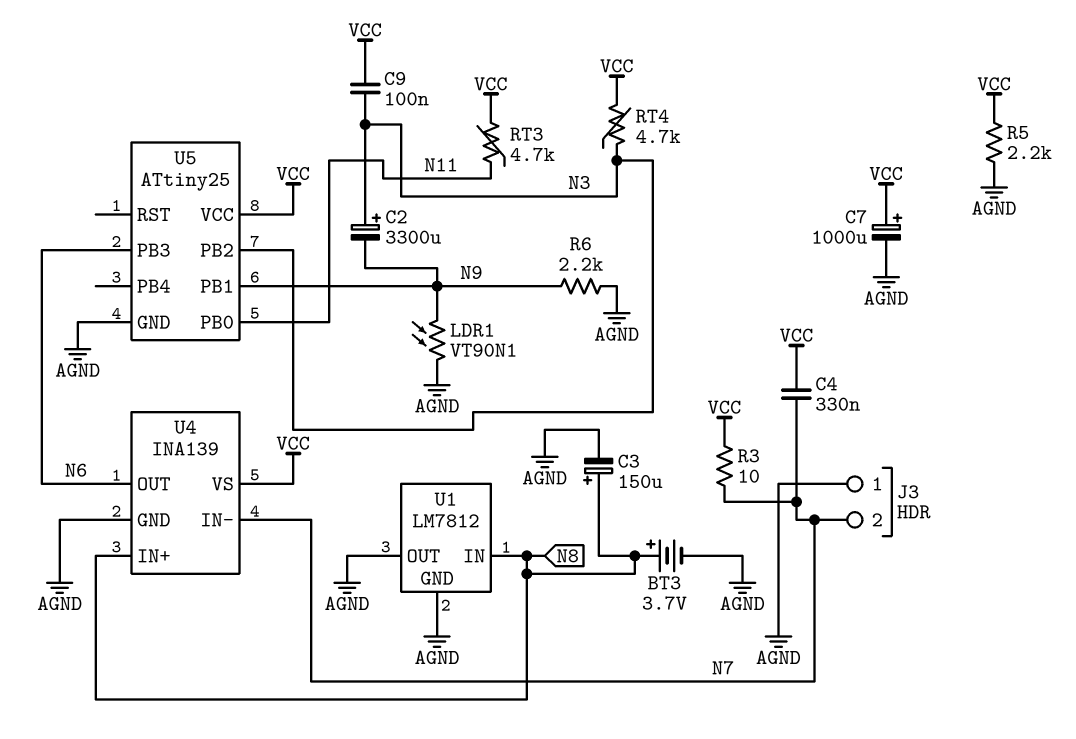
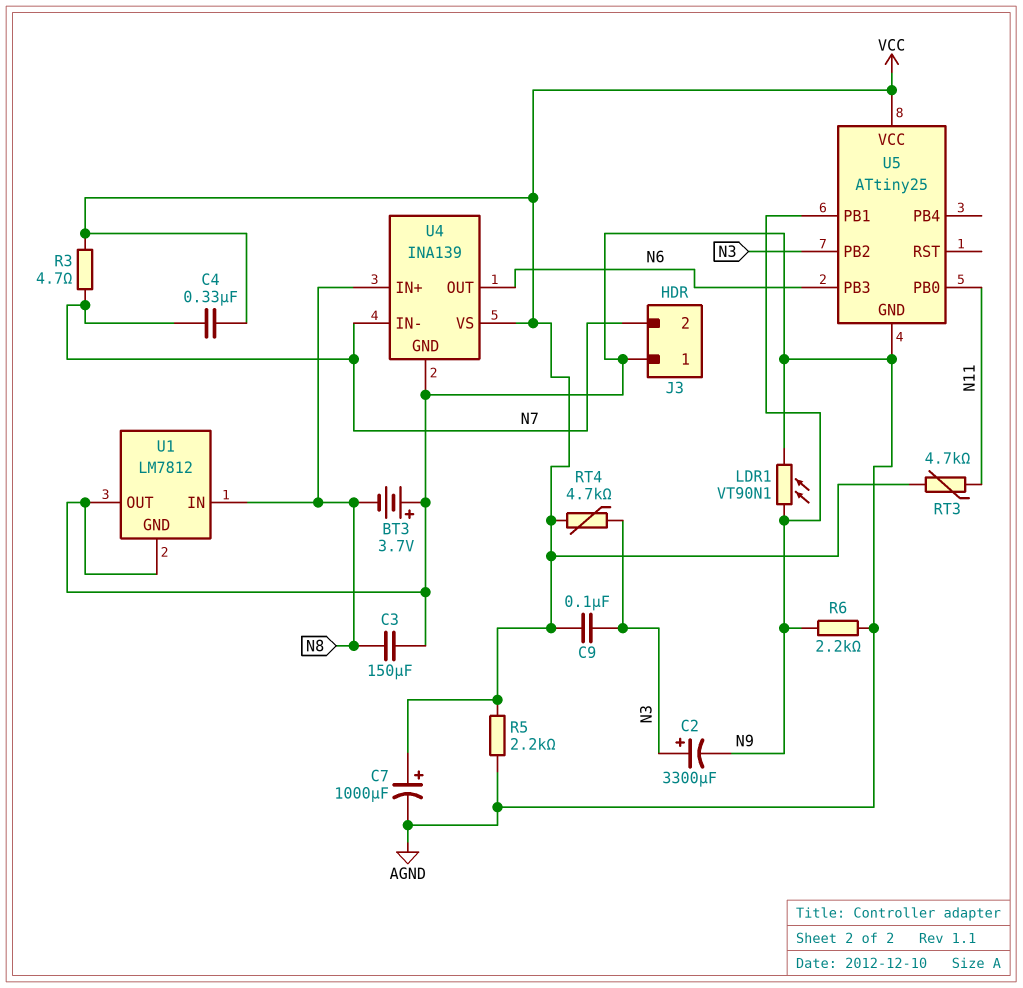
BT3: 3.7V (plus N8, minus AGND) -> 3.7V (plus AGND, minus N8)
C3: 150uF (plus N8, minus AGND) -> 150uF (AGND, N8)
R3: 10 (N7, VCC) -> 4.7 (N7, VCC)

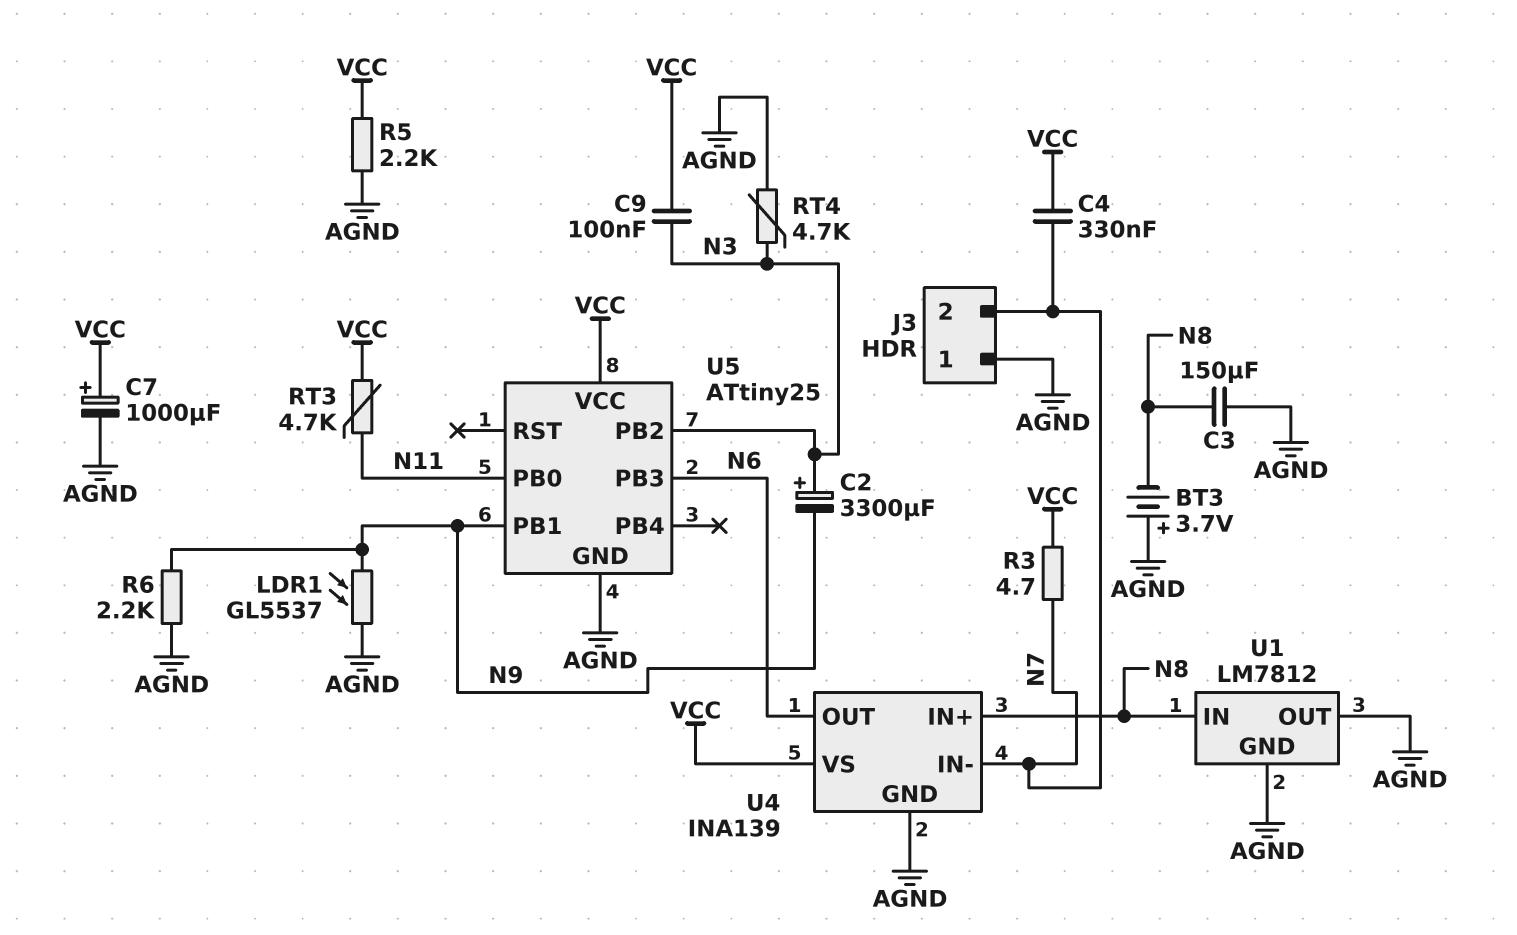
LDR1: VT90N1 (AGND, N9) -> GL5537 (AGND, N9)
RT4: 4.7k (N3, VCC) -> 4.7k (AGND, N3)

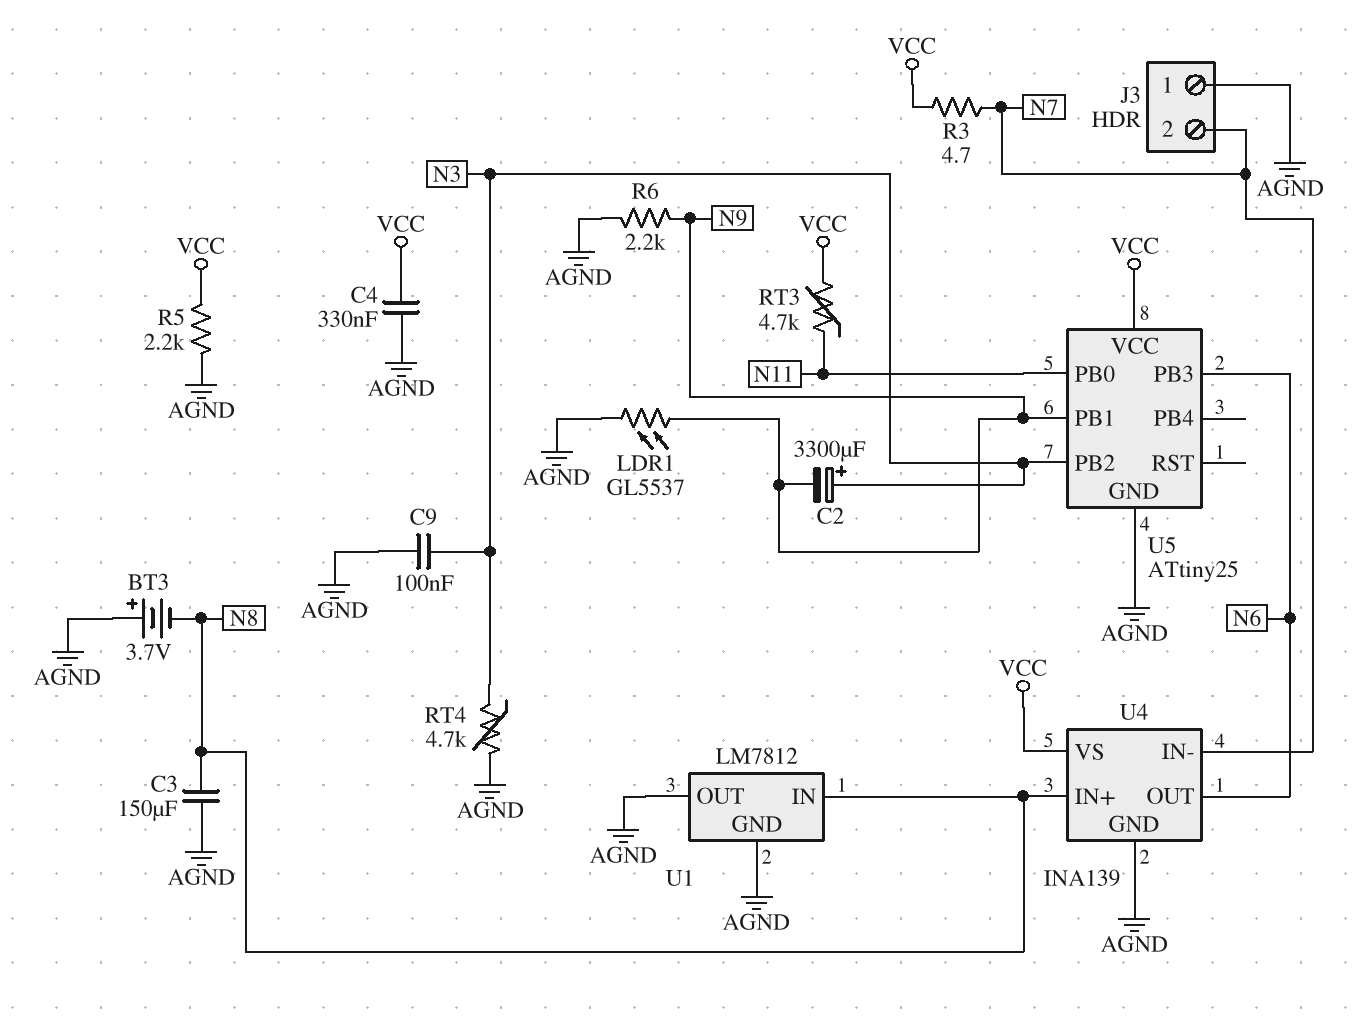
C4: 330nF (N7, VCC) -> 330nF (AGND, VCC)
C7: 1000uF (plus VCC, minus AGND) -> none
C9: 100nF (N3, VCC) -> 100nF (AGND, N3)

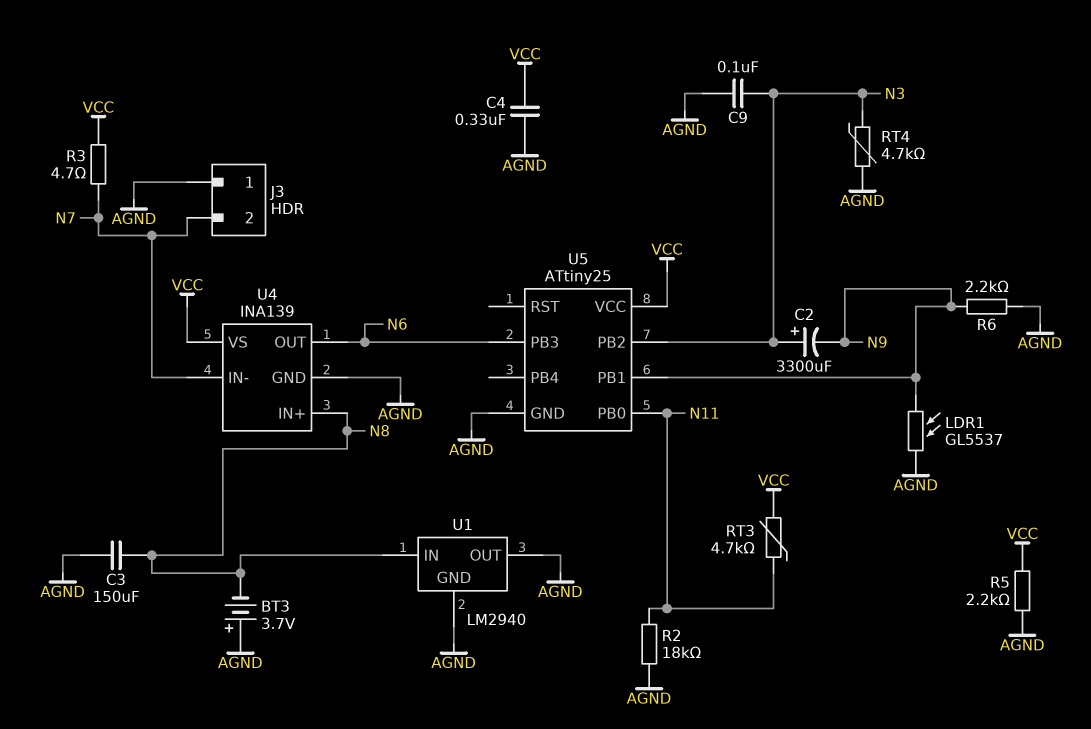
R2: none -> 18k (AGND, N11)
U1: LM7812 -> LM2940

